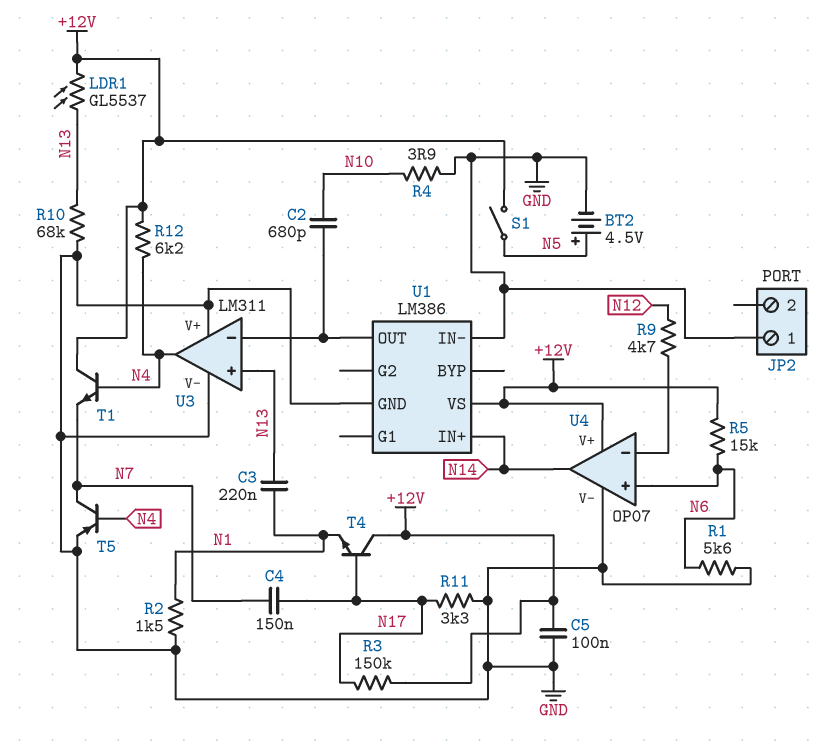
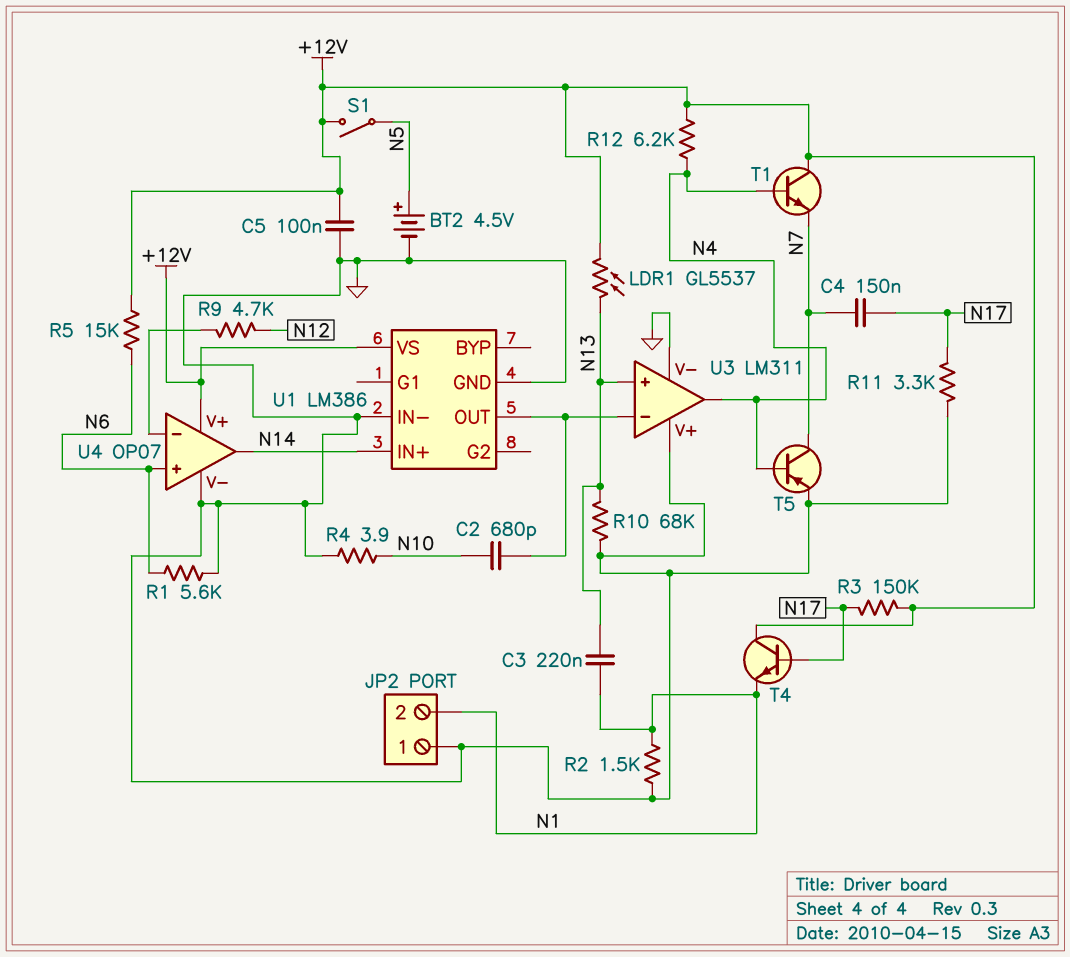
JP2 pin 2: none -> N1

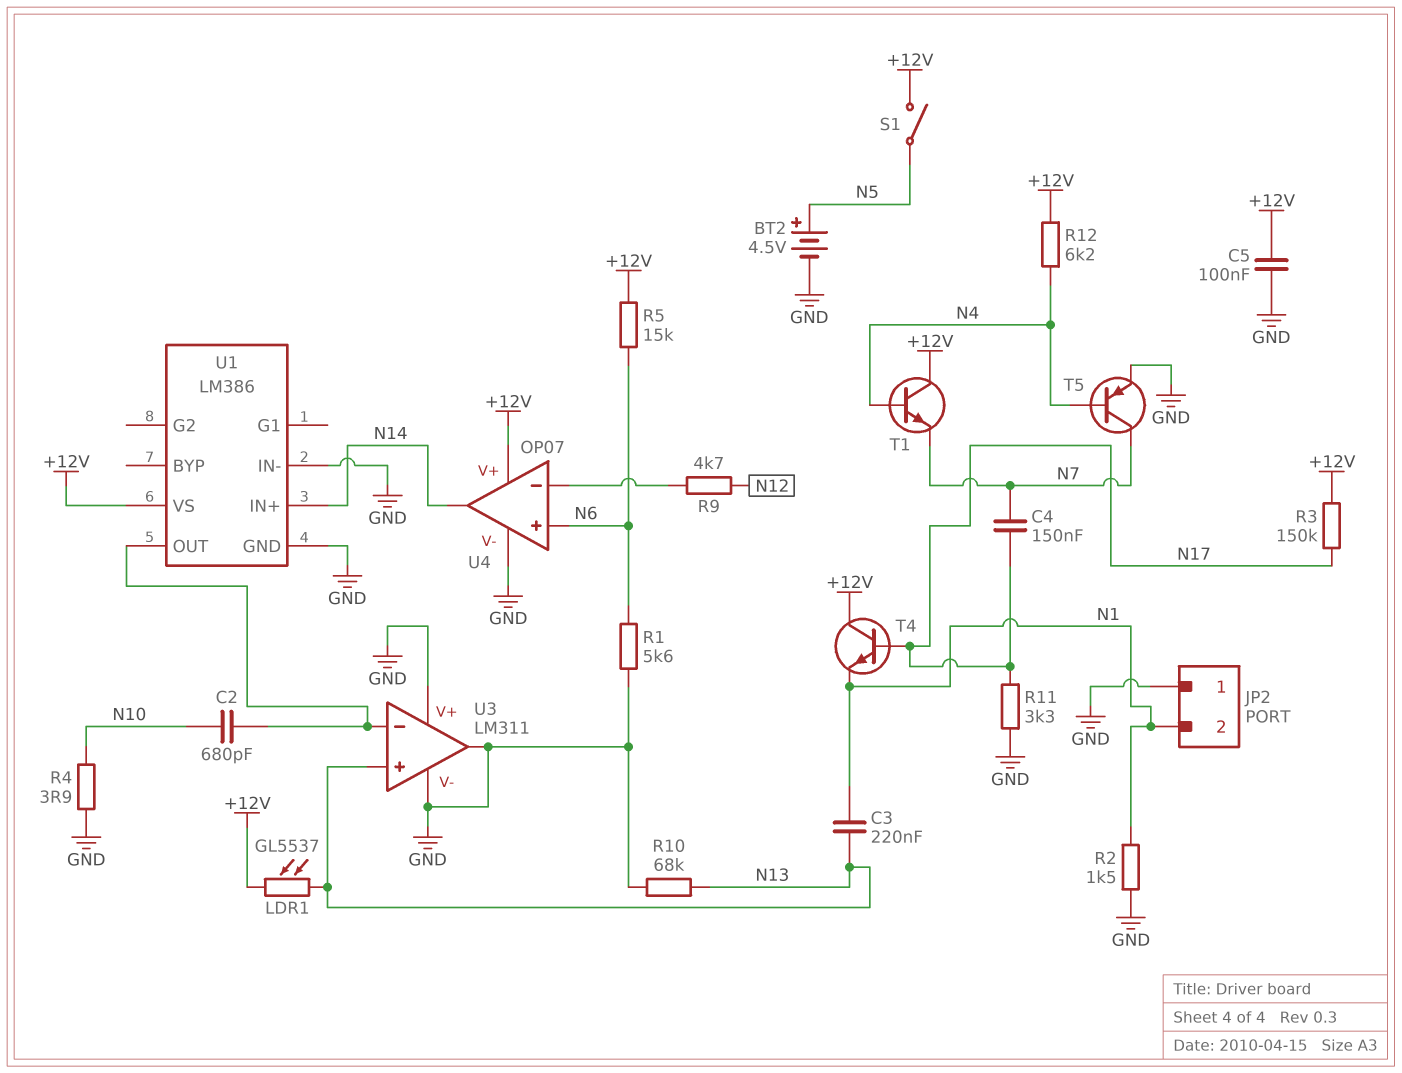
U3 pin out: N4 -> GND

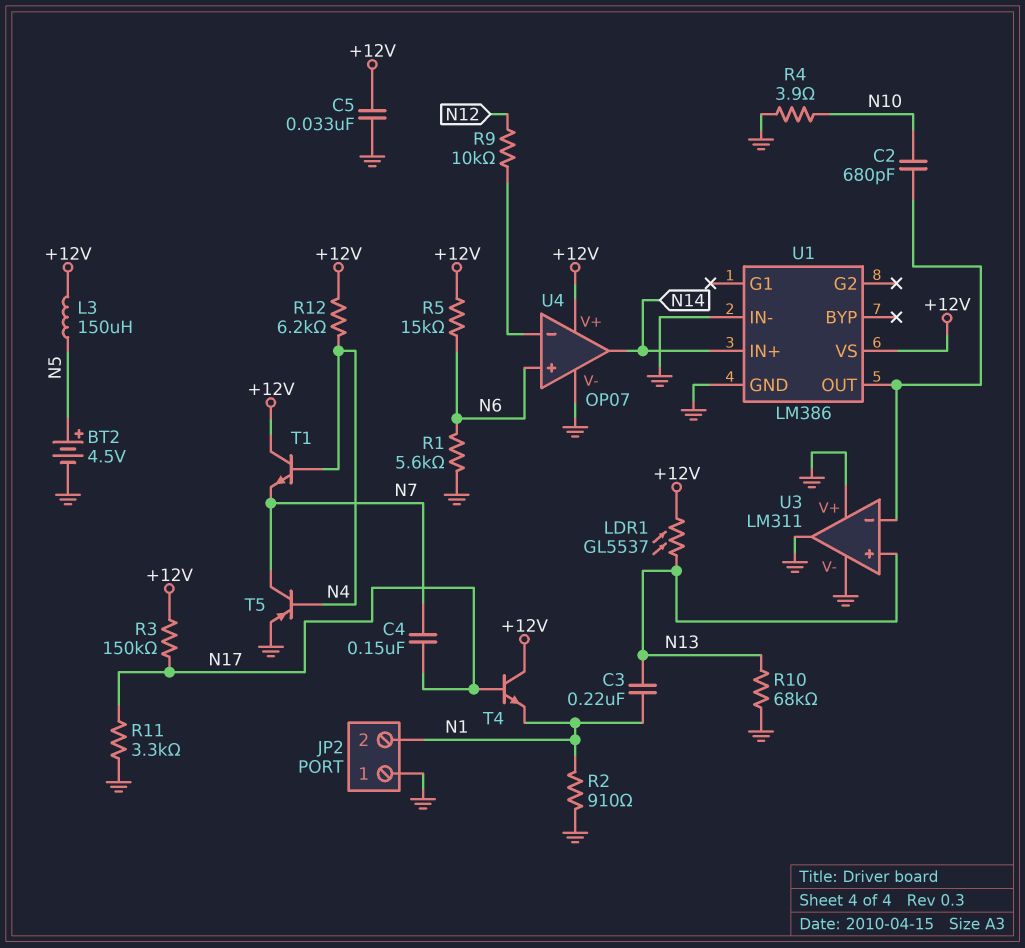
C5: 100nF (+12V, GND) -> 33nF (+12V, GND)
L3: none -> 150uH (+12V, N5)
R2: 1.5k (GND, N1) -> 910 (GND, N1)
R9: 4.7k (N12, U4/in-) -> 10k (N12, U4/in-)
S1: switch (+12V, N5) -> none

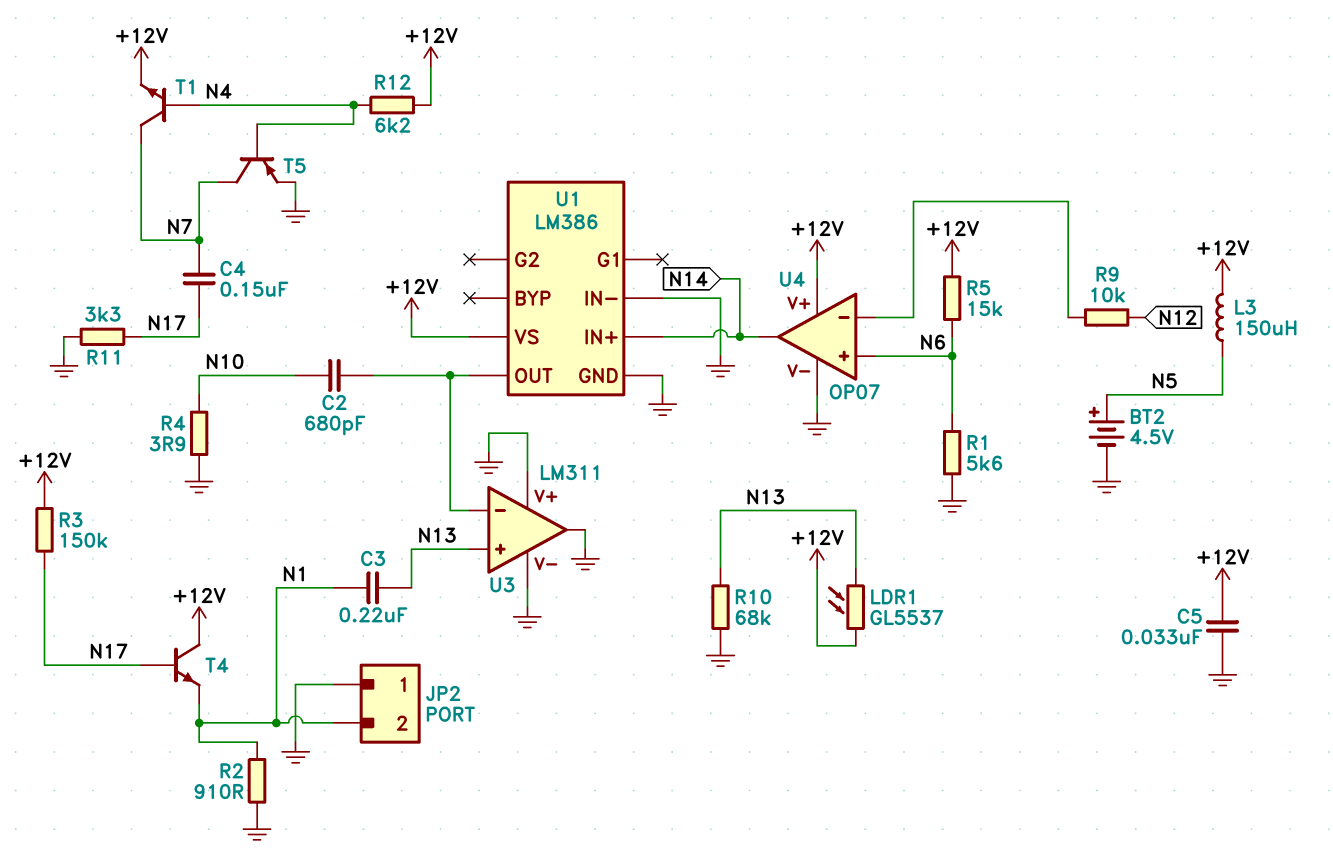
T1: NPN (B N4, C +12V, E N7) -> NPN (B N4, C N7, E +12V)

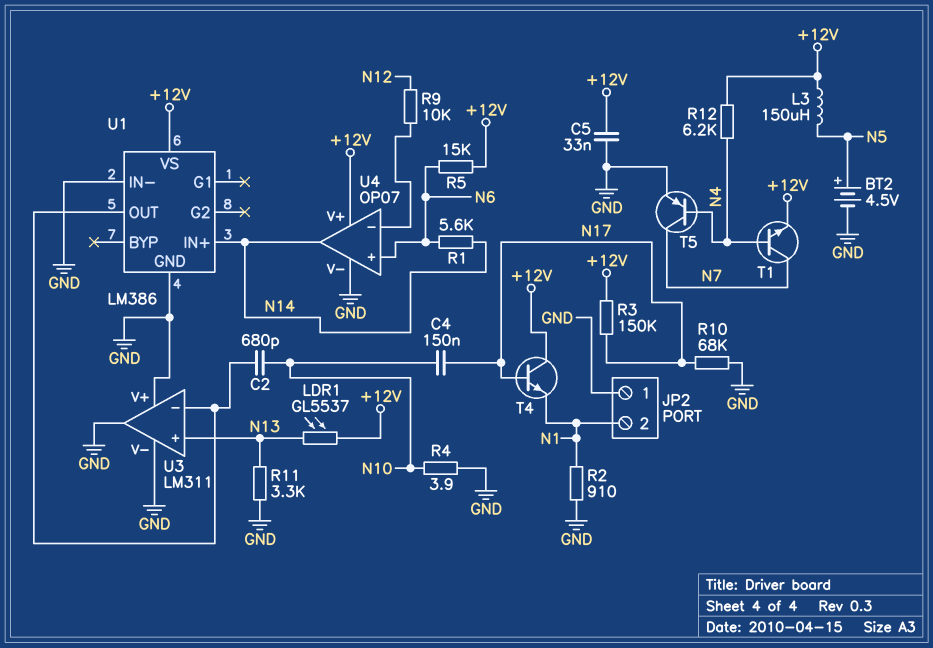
C3: 220nF (N1, N13) -> none
C4: 150nF (N7, N17) -> 150nF (N10, N17)
R1: 5.6k (GND, N6) -> 5.6k (N6, N14)
R10: 68k (GND, N13) -> 68k (GND, N17)
R11: 3.3k (GND, N17) -> 3.3k (GND, N13)

